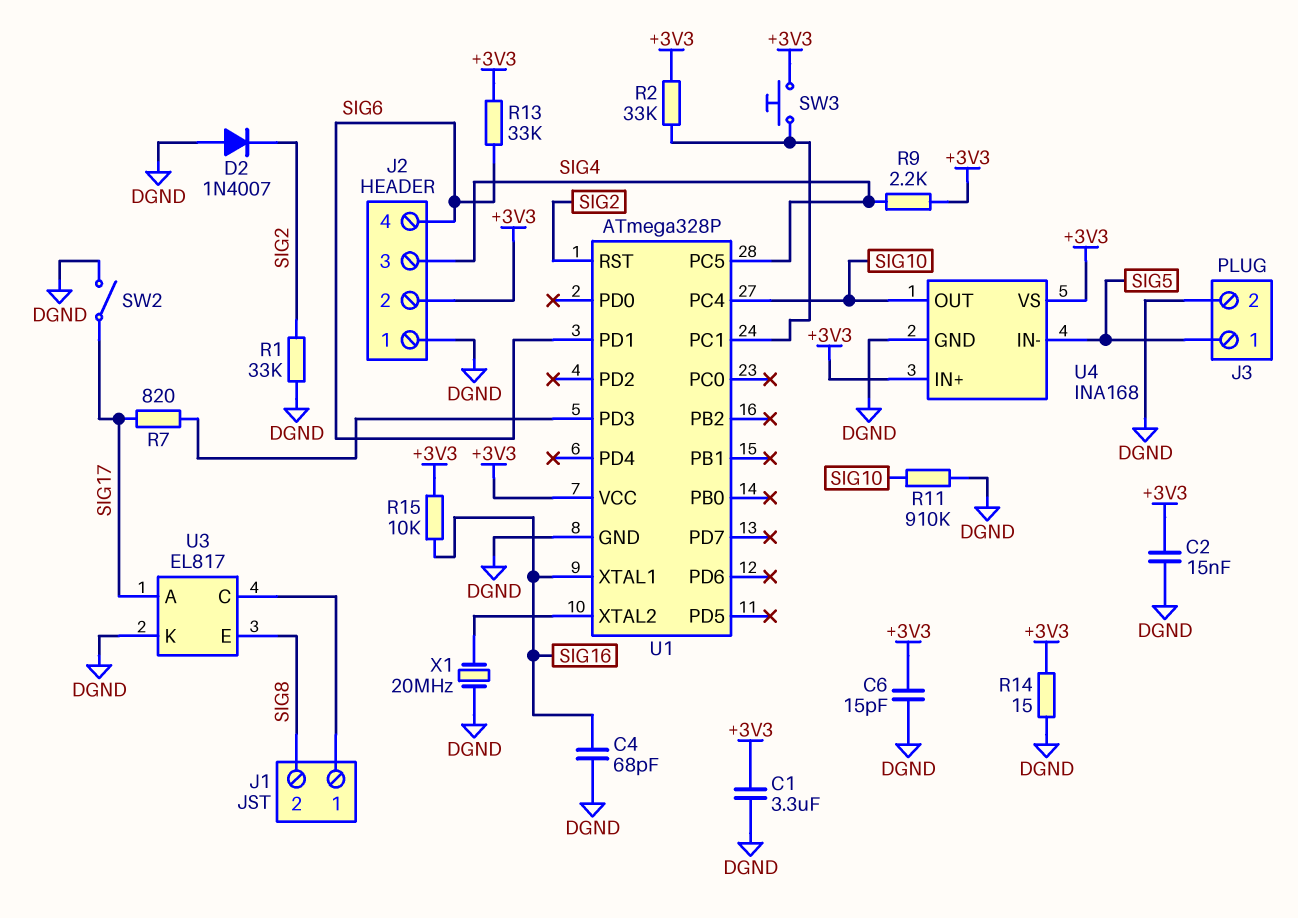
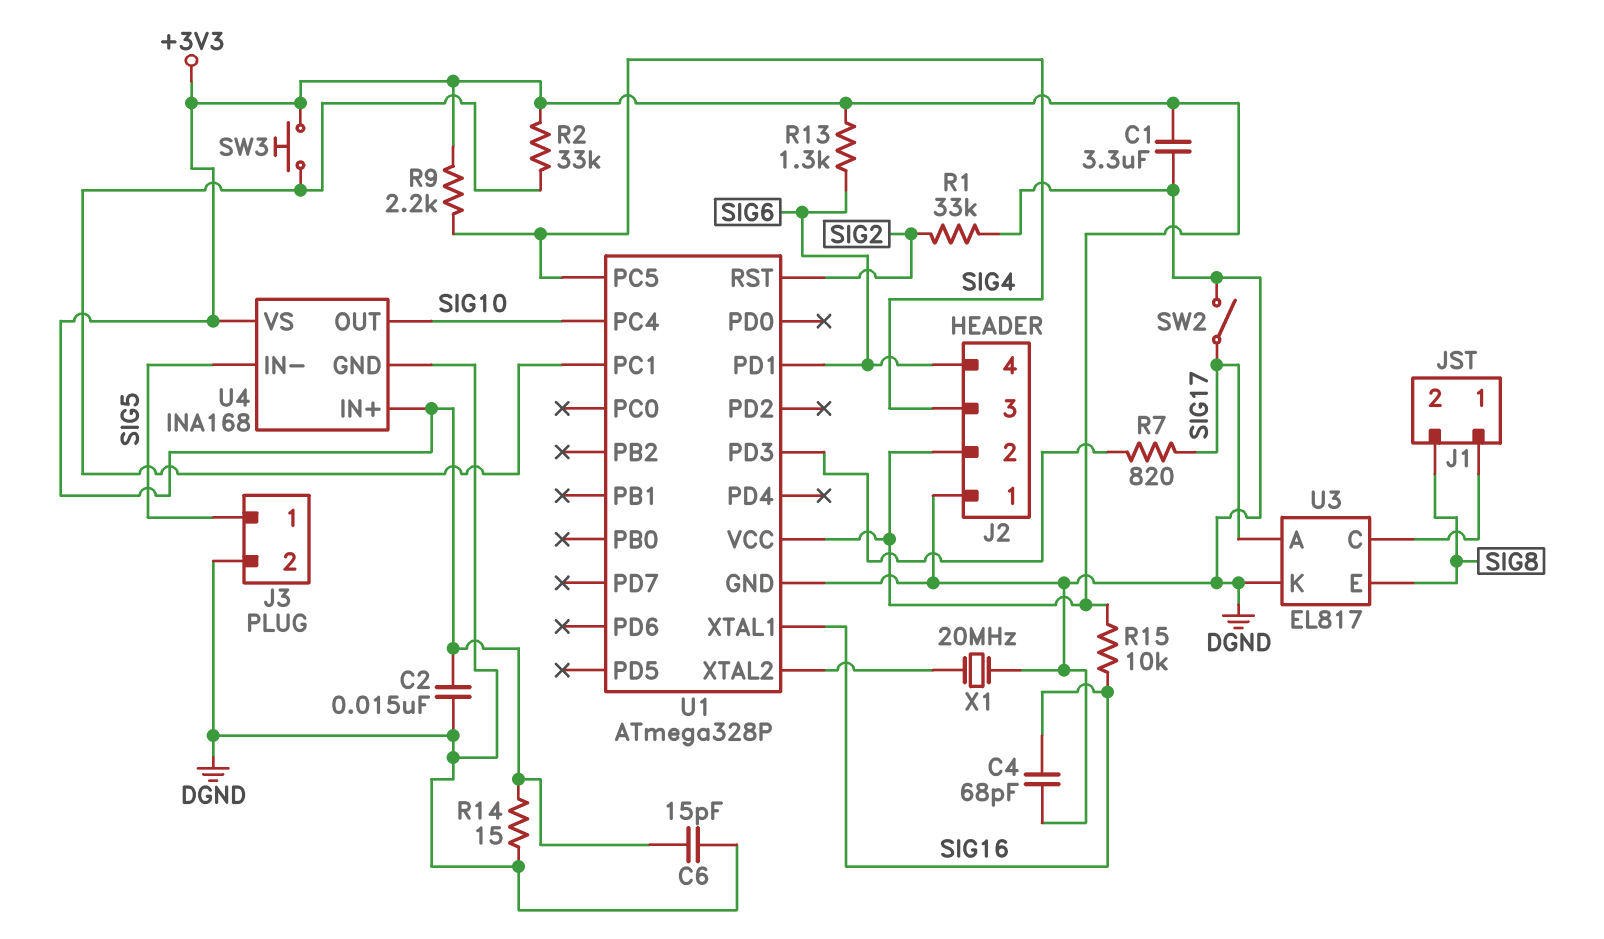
D2: diode 1N4007 (A DGND, K SIG2) -> none
R11: 910k (DGND, SIG10) -> none
R13: 33k (+3V3, SIG6) -> 1.3k (+3V3, SIG6)

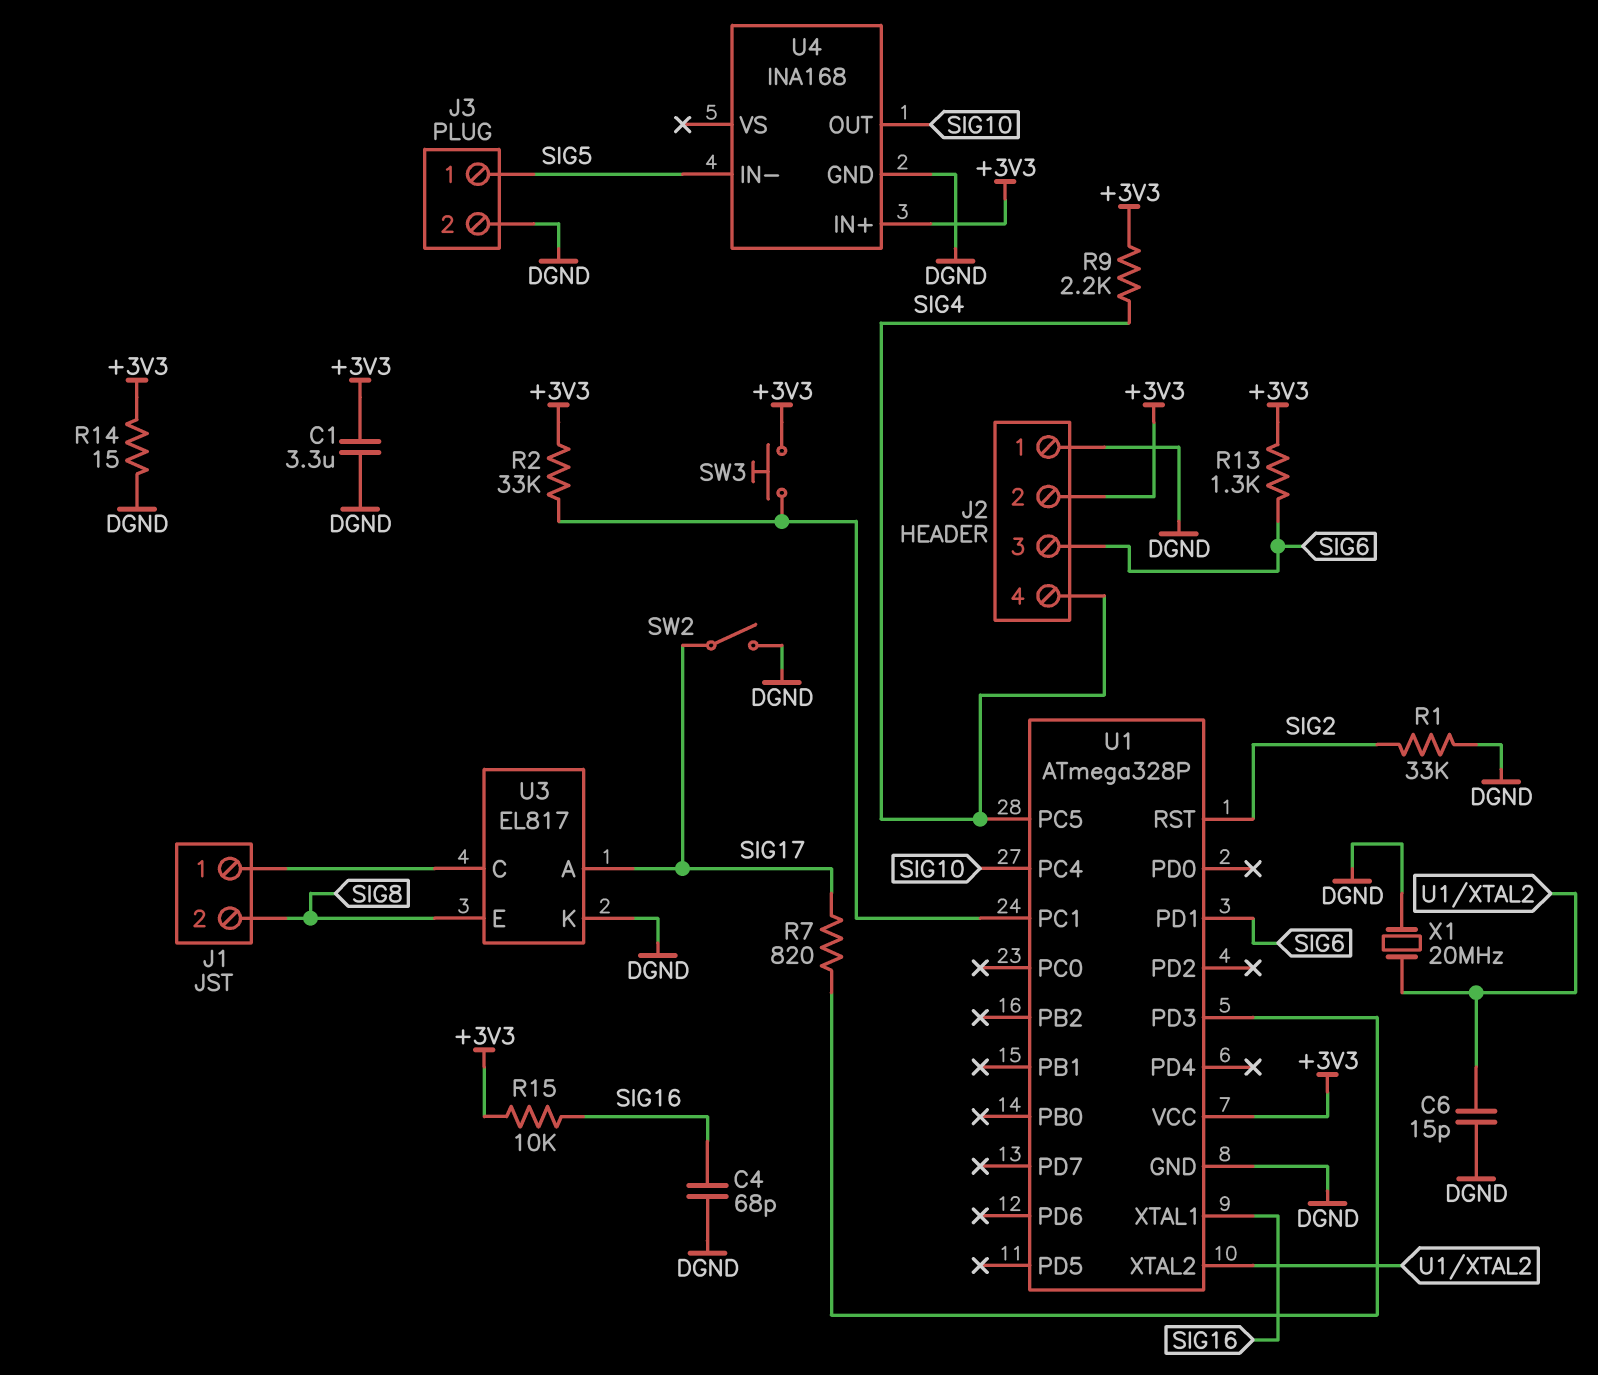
C2: 15nF (+3V3, DGND) -> none
C6: 15pF (+3V3, DGND) -> 15pF (DGND, U1/XTAL2)
J2 pin 3: SIG4 -> SIG6
J2 pin 4: SIG6 -> SIG4
U4 pin VS: +3V3 -> none

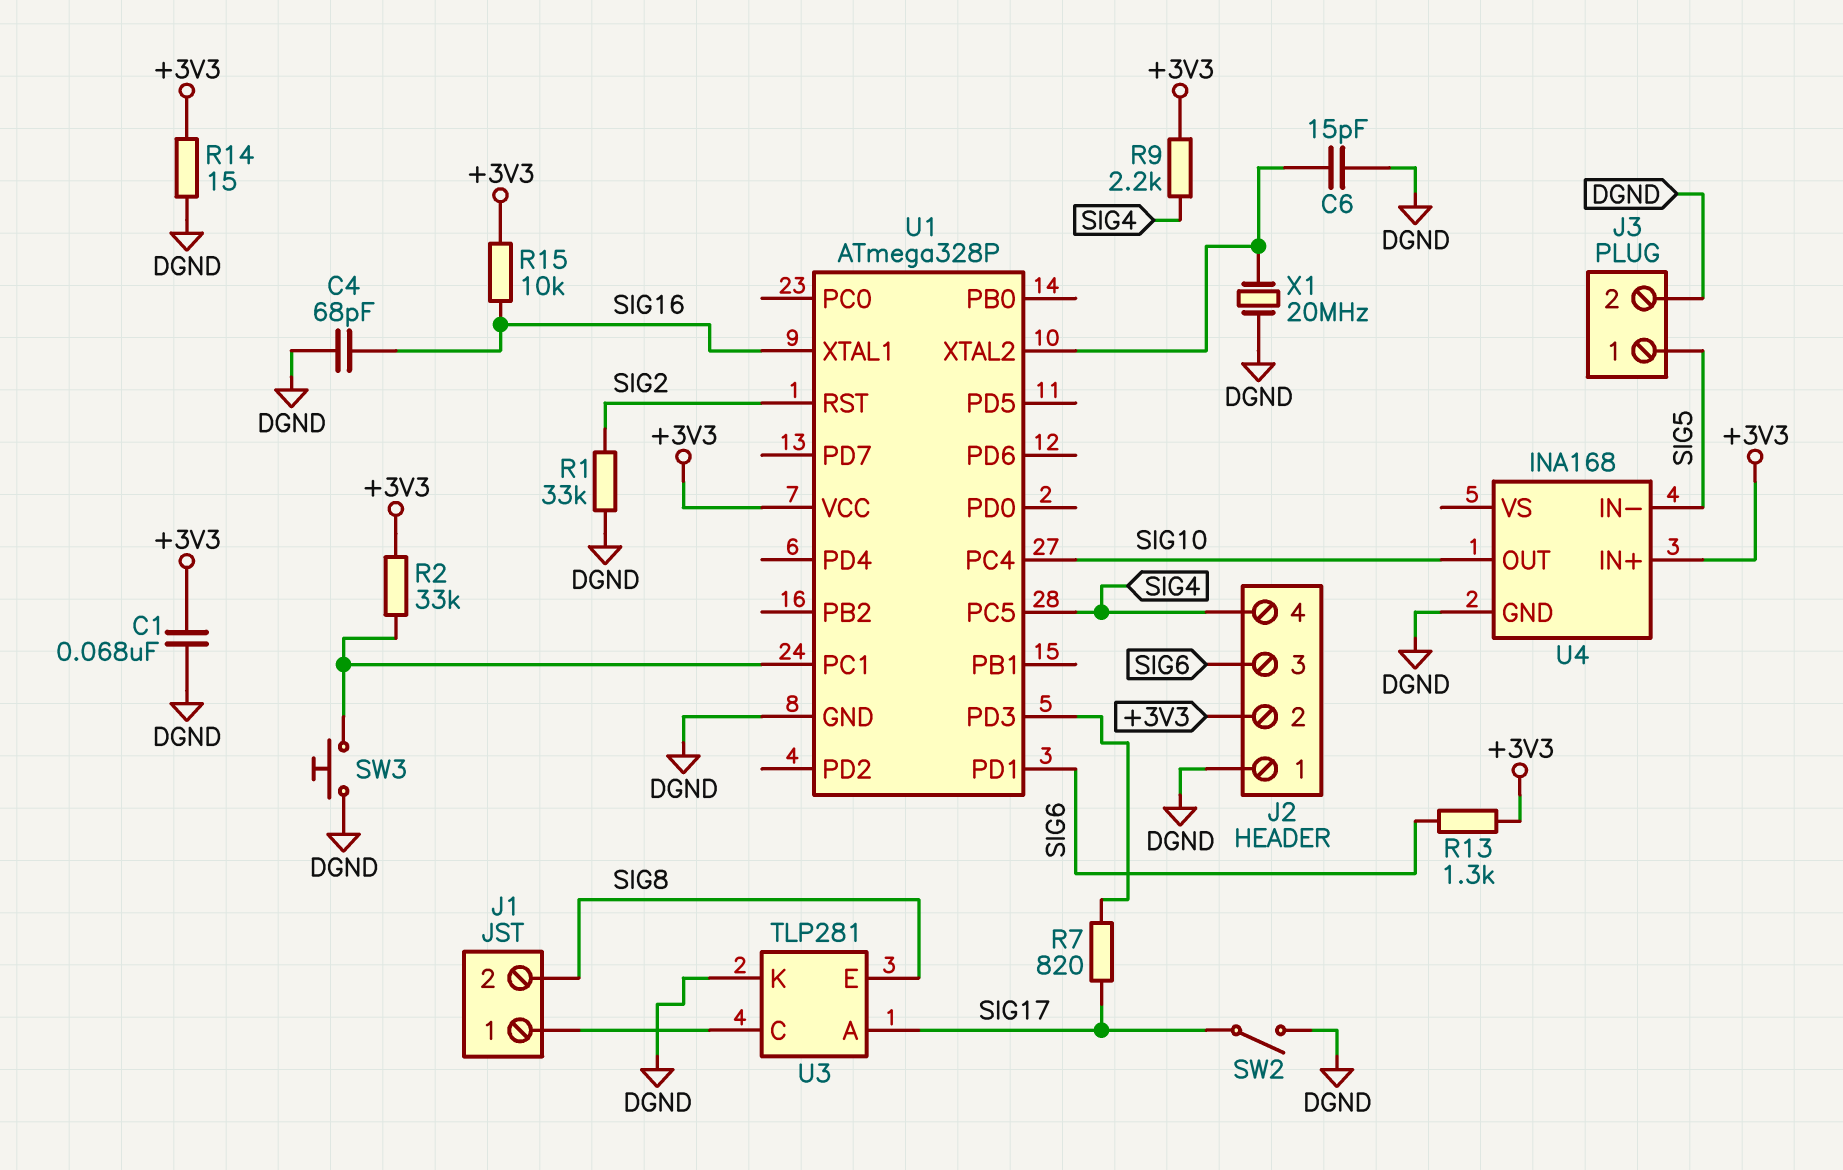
C1: 3.3uF (+3V3, DGND) -> 68nF (+3V3, DGND)
SW3: button (+3V3, U1/PC1) -> button (DGND, U1/PC1)
U3: EL817 -> TLP281

